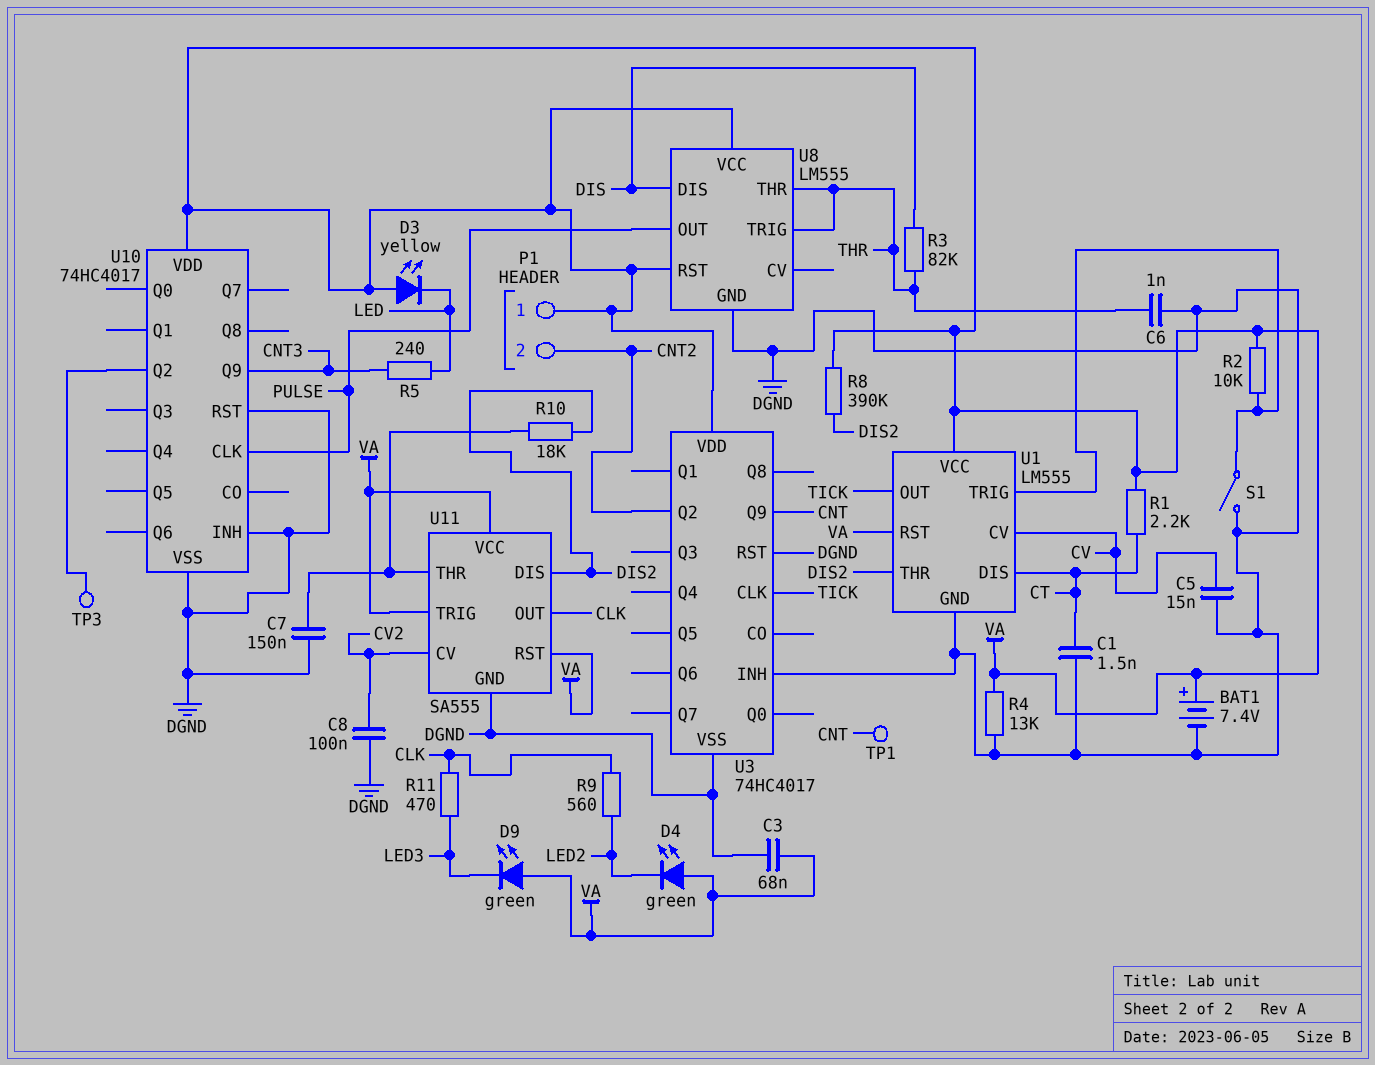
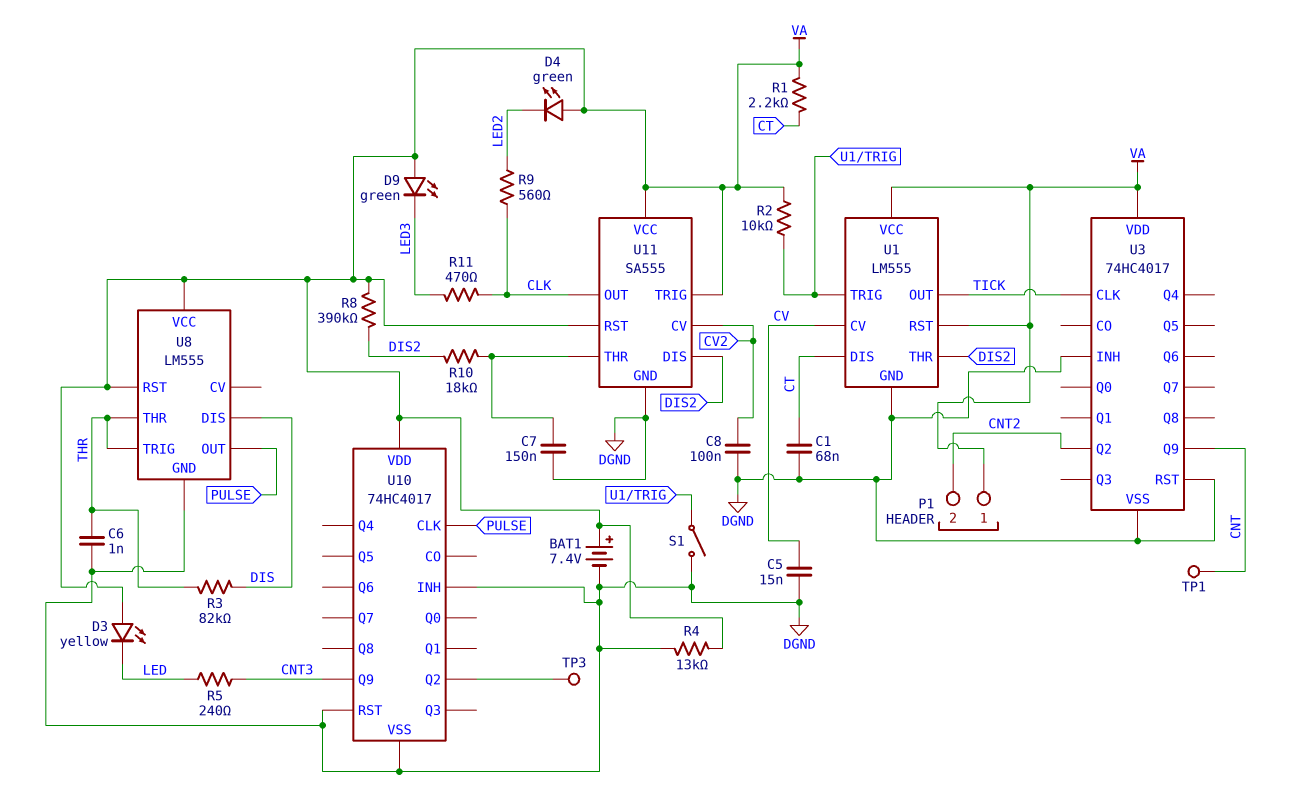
C1: 1.5nF (CT, DGND) -> 68nF (CT, DGND)
C3: 68nF (DGND, VA) -> none

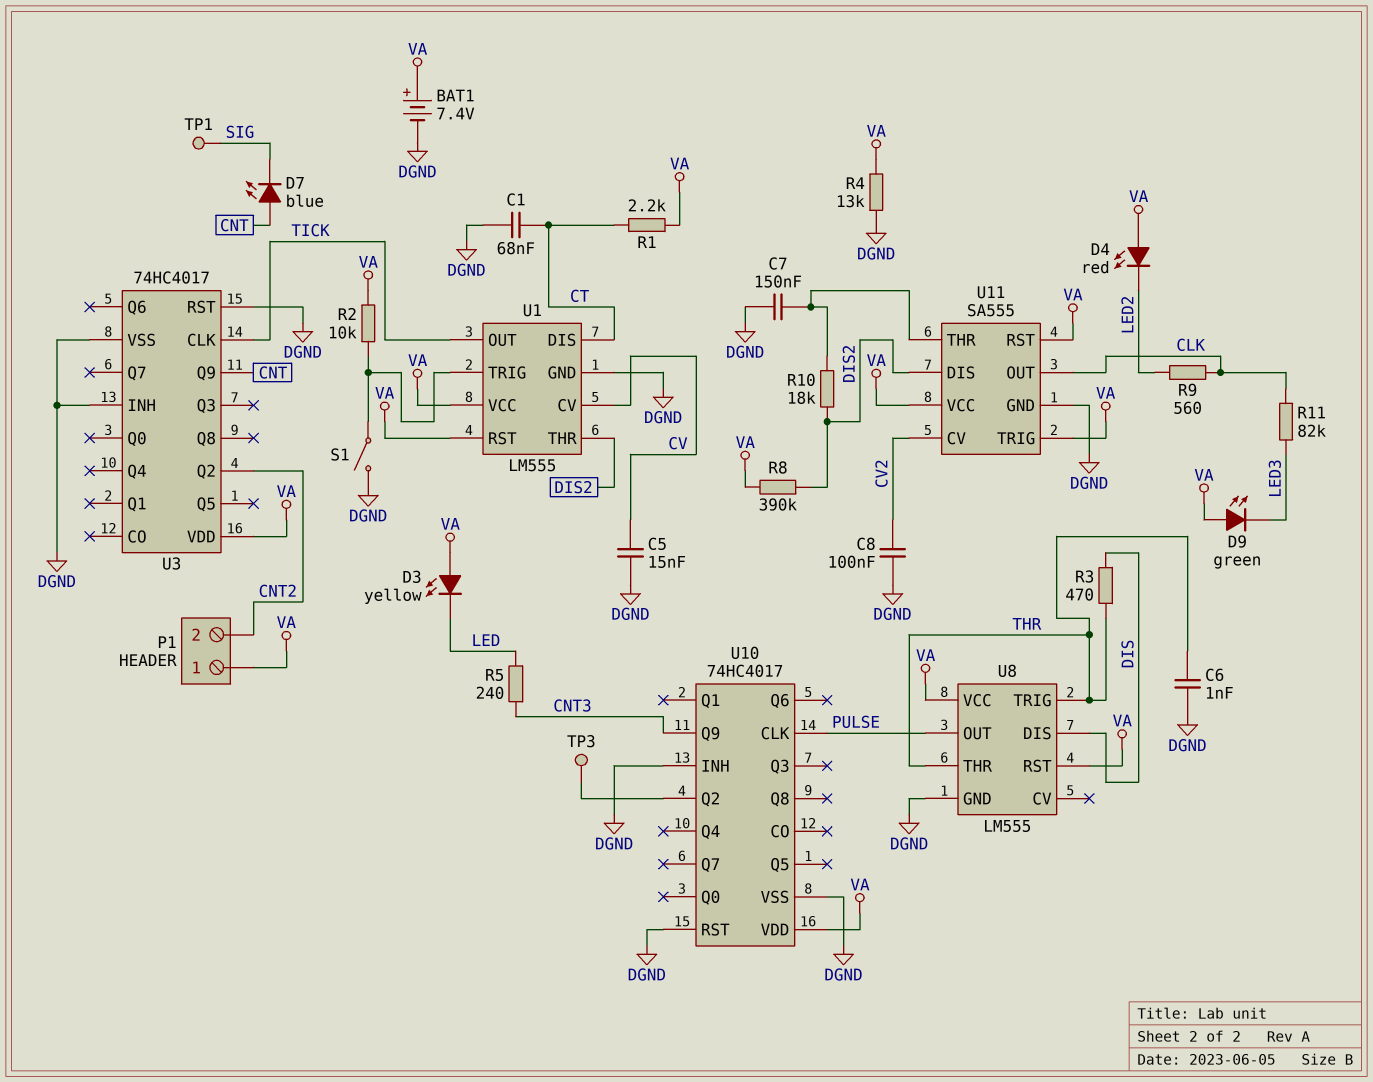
D4: LED green (A VA, K LED2) -> LED red (A VA, K LED2)
D7: none -> LED blue (A CNT, K SIG)
R3: 82k (DIS, THR) -> 470 (DIS, THR)
R11: 470 (CLK, LED3) -> 82k (CLK, LED3)
TP1: test point (CNT) -> test point (SIG)

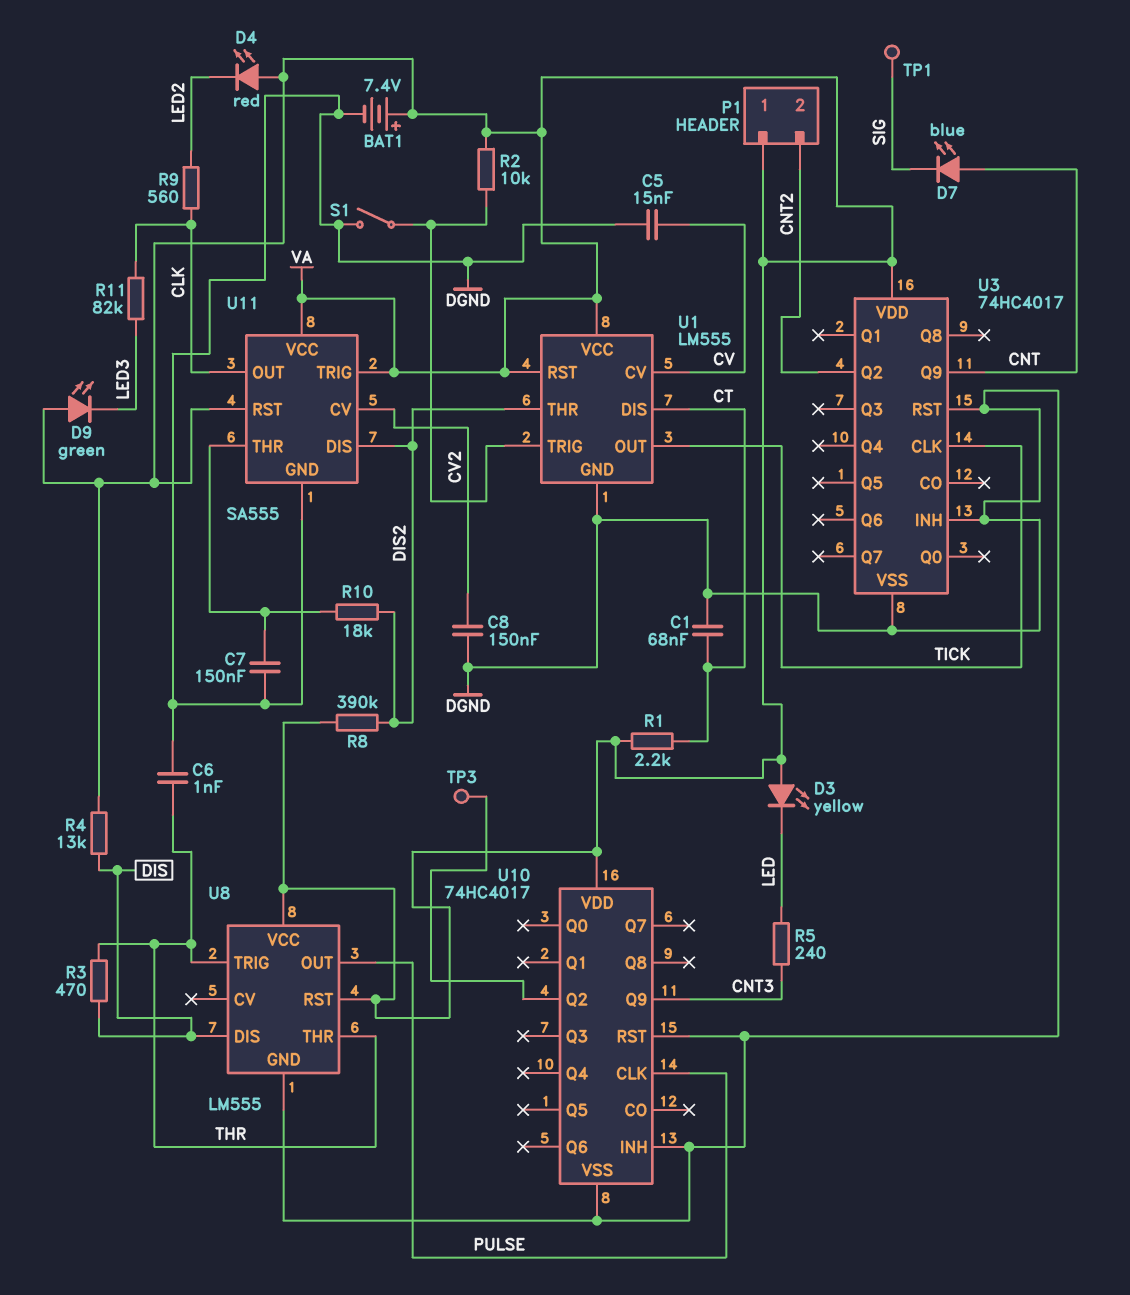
C8: 100nF (CV2, DGND) -> 150nF (CV2, DGND)
R4: 13k (DGND, VA) -> 13k (DIS, VA)

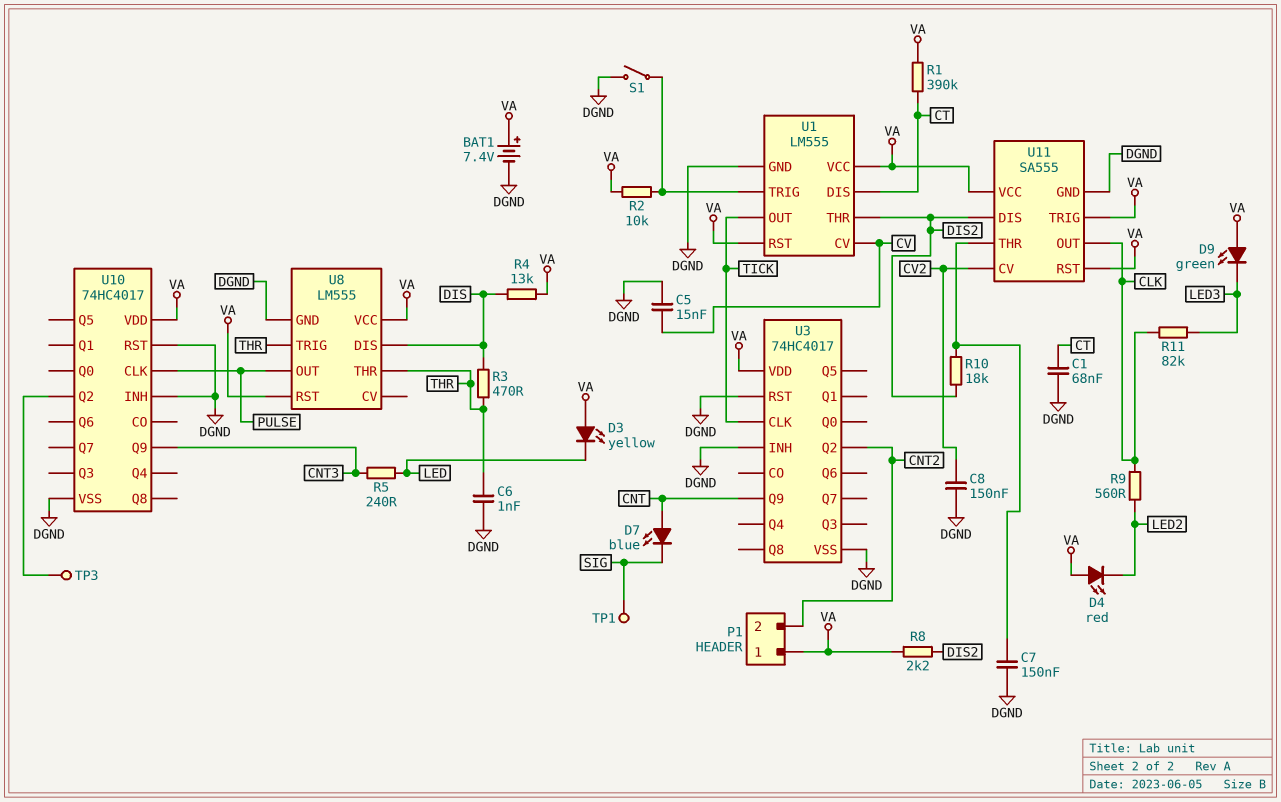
R1: 2.2k (CT, VA) -> 390k (CT, VA)
R8: 390k (DIS2, VA) -> 2.2k (DIS2, VA)

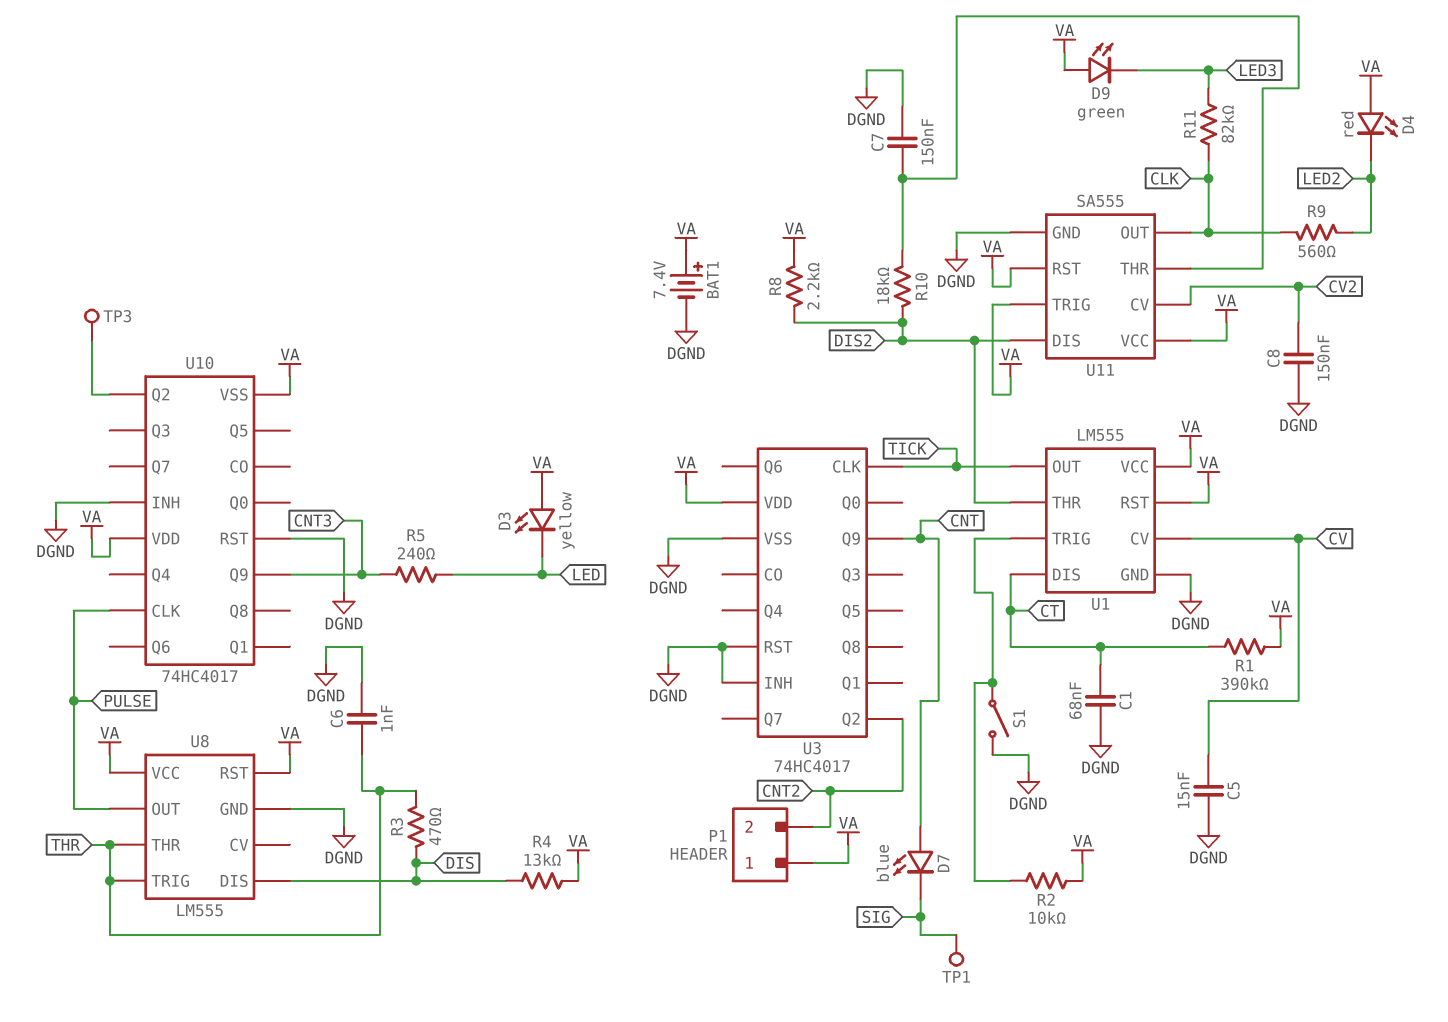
U10 pin VSS: DGND -> VA

